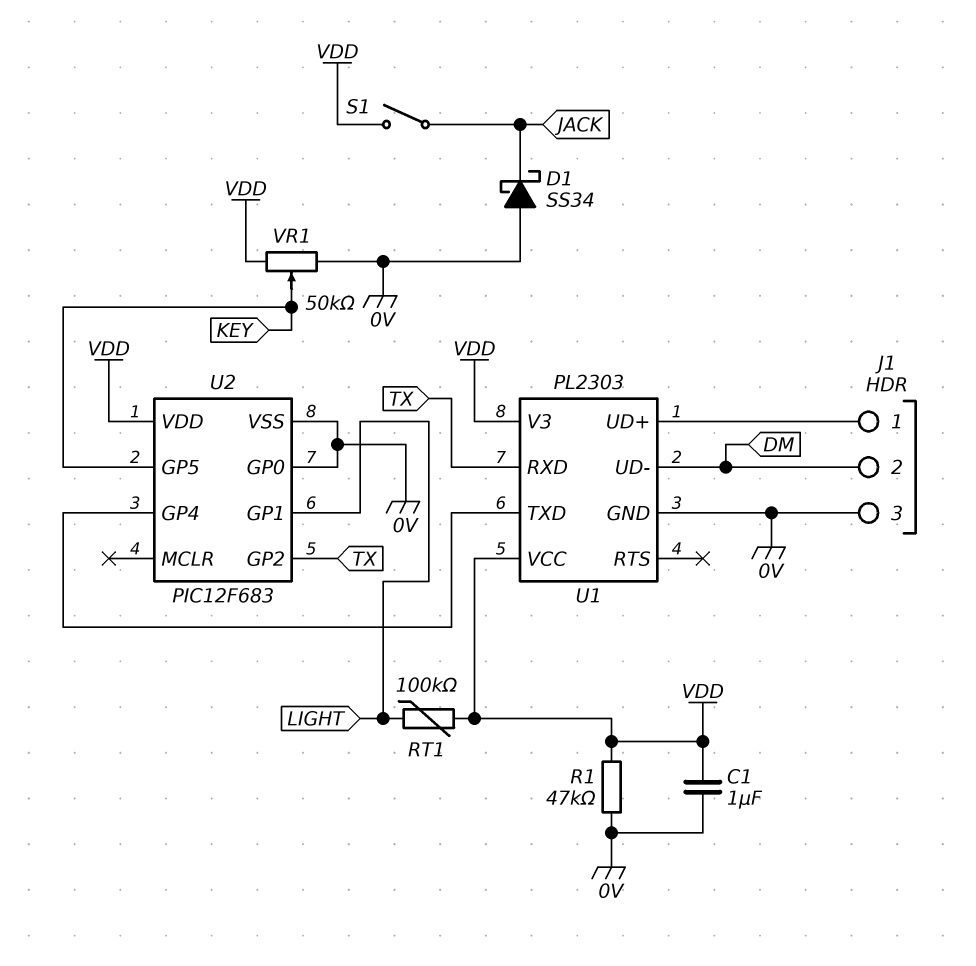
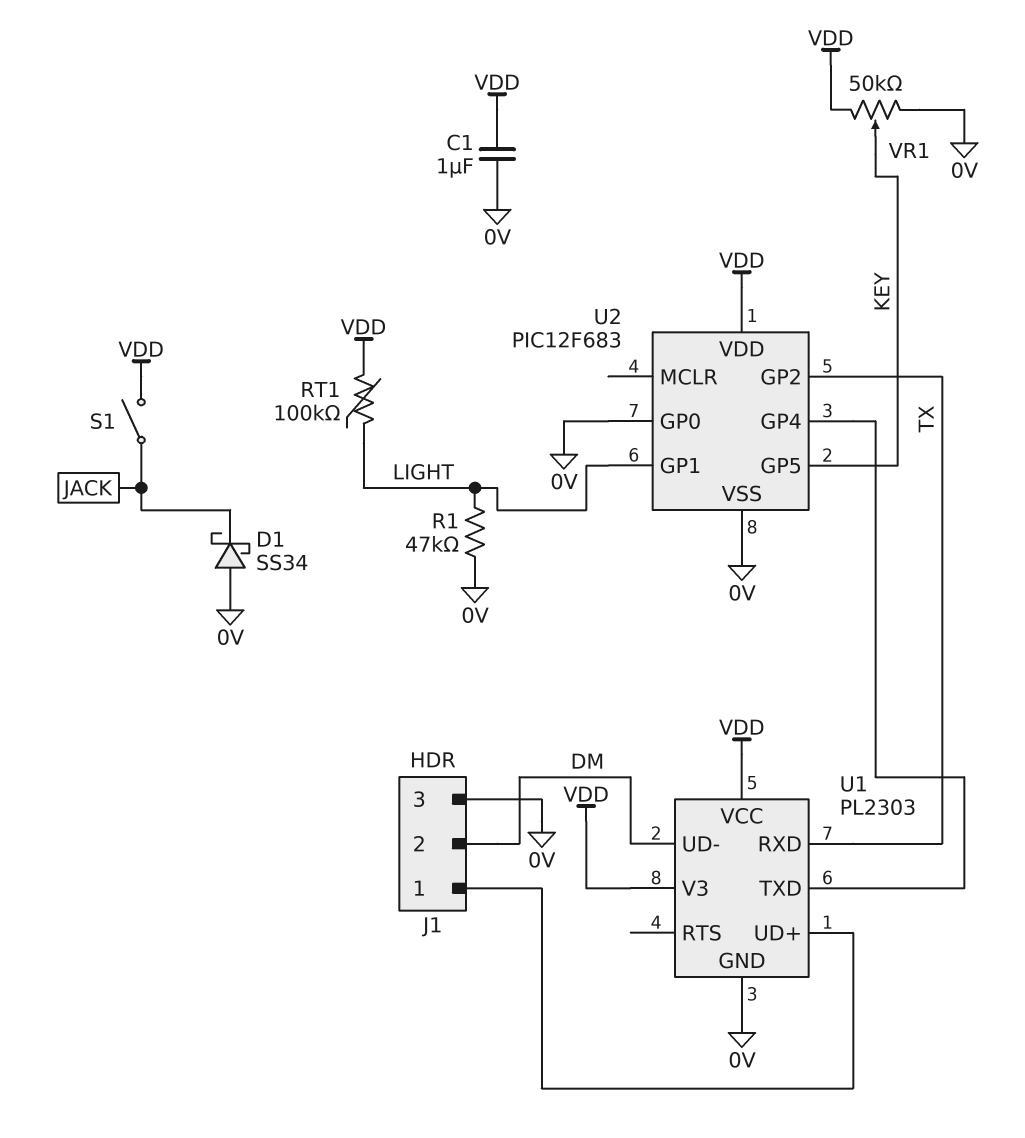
R1: 47k (0V, VDD) -> 47k (0V, LIGHT)

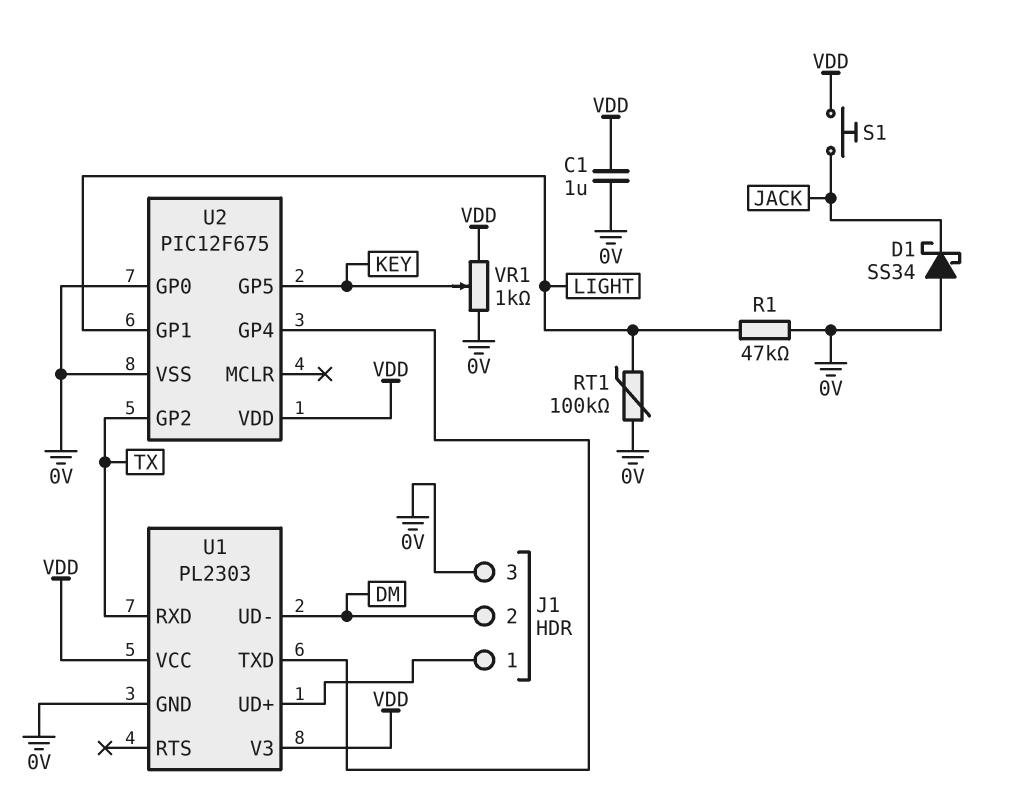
RT1: 100k (LIGHT, VDD) -> 100k (0V, LIGHT)
S1: switch (JACK, VDD) -> button (JACK, VDD)
U2: PIC12F683 -> PIC12F675
VR1: 50k (0V, VDD, wiper KEY) -> 1k (0V, VDD, wiper KEY)

